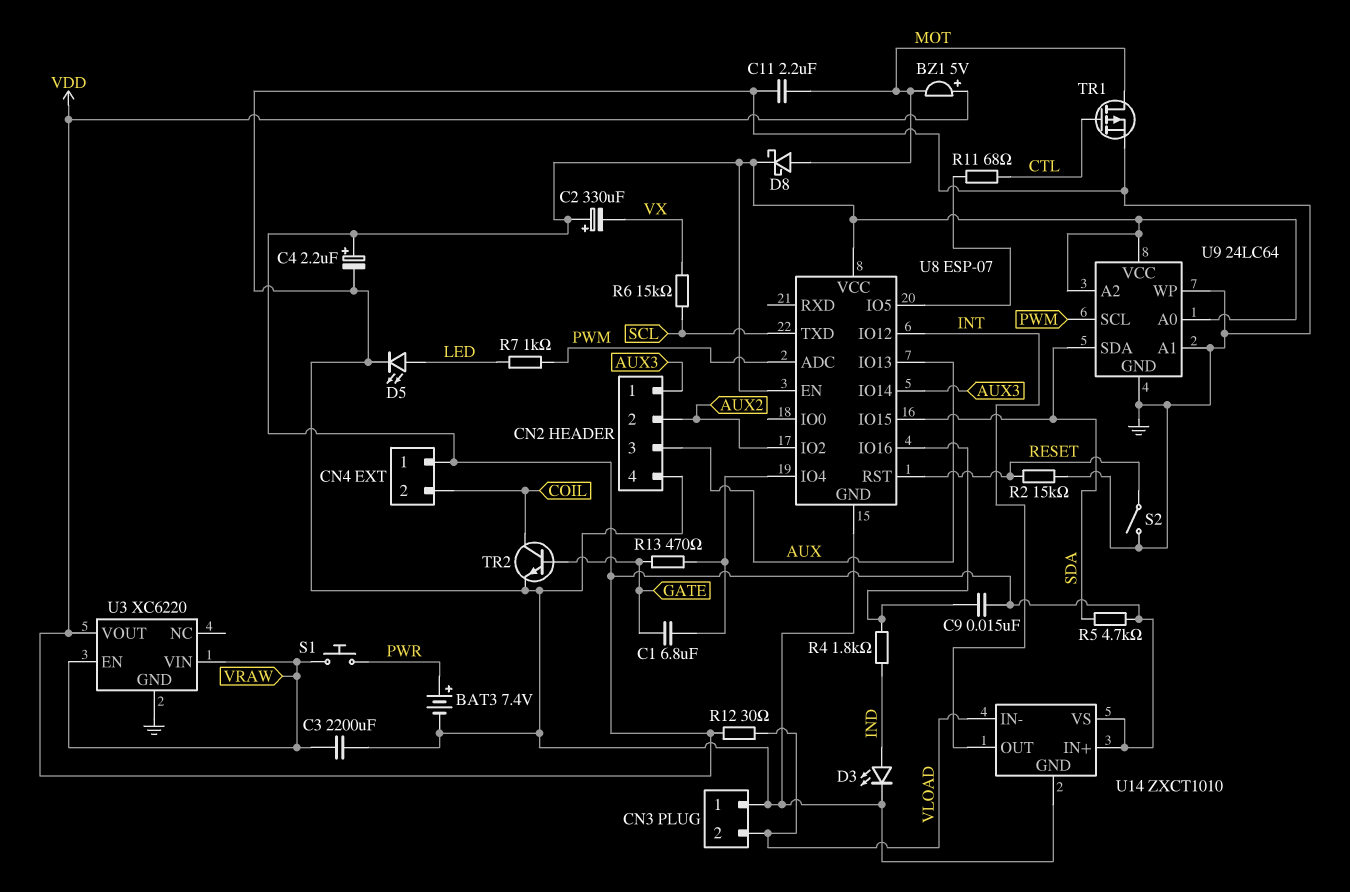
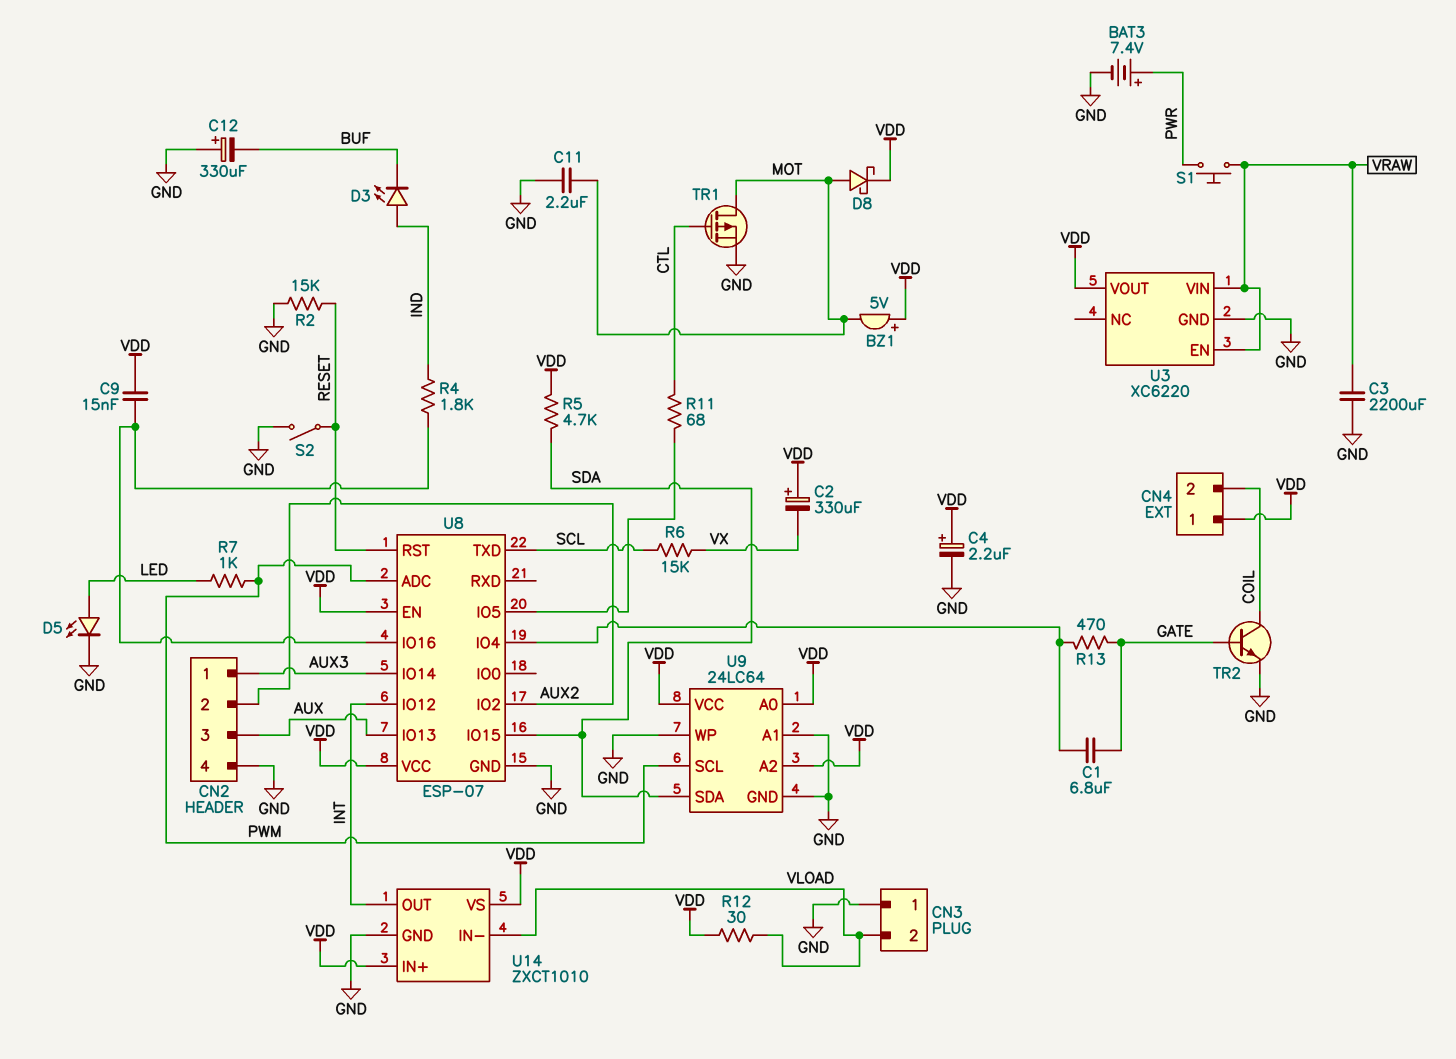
C12: none -> 330uF (plus GND, minus BUF)
D3: LED (A IND, K GND) -> LED (A IND, K BUF)

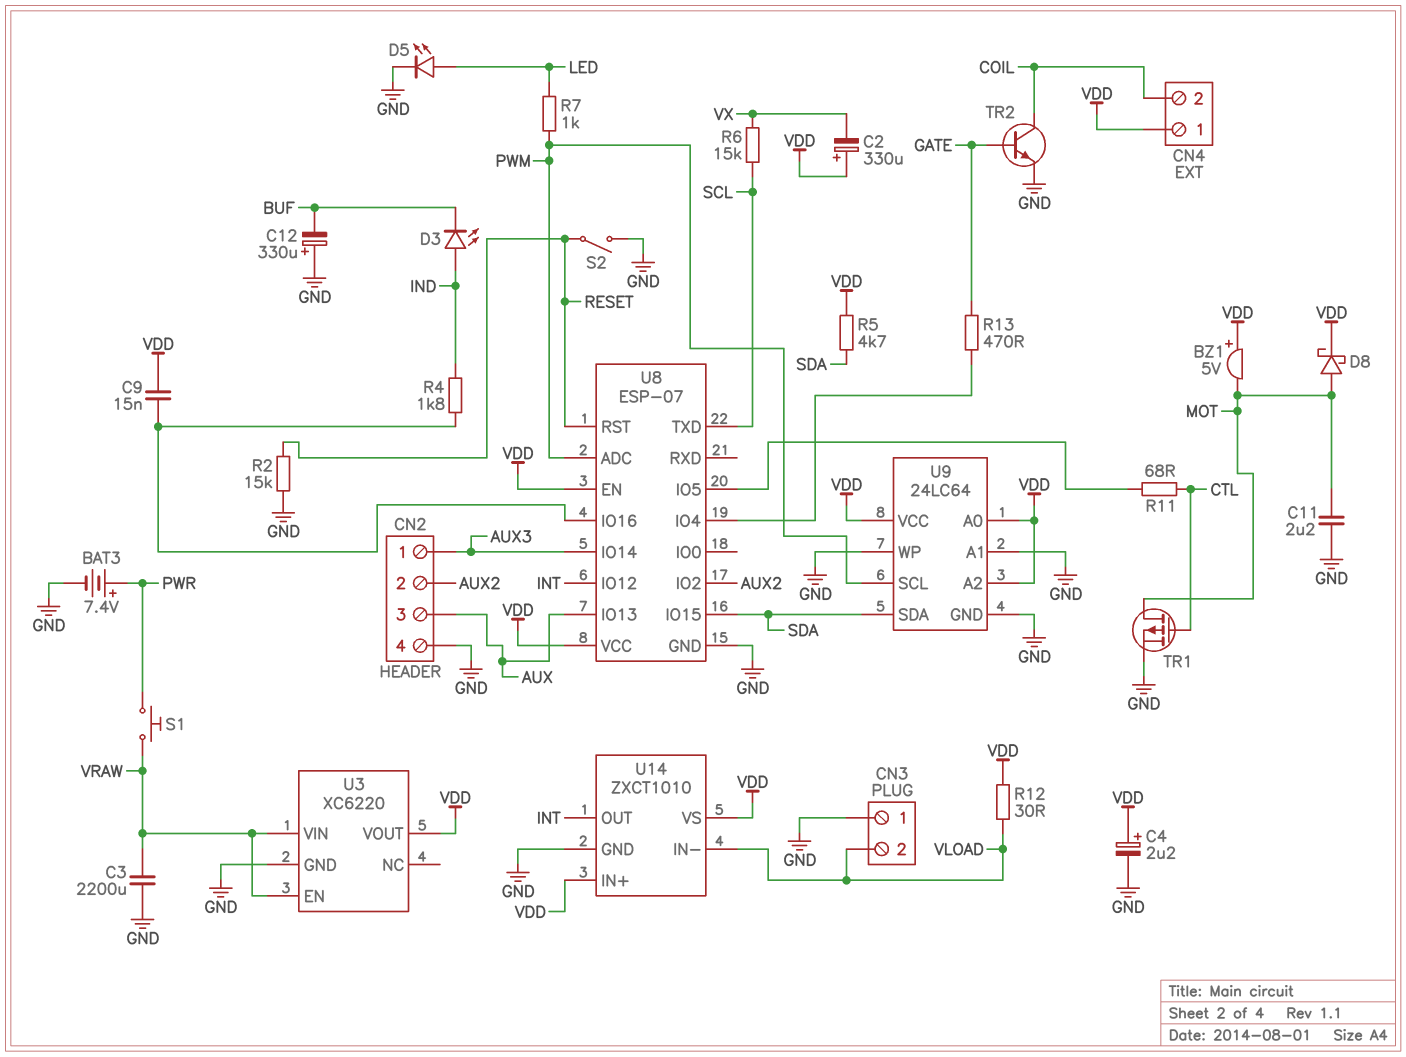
C1: 6.8uF (GATE, U8/IO4) -> none

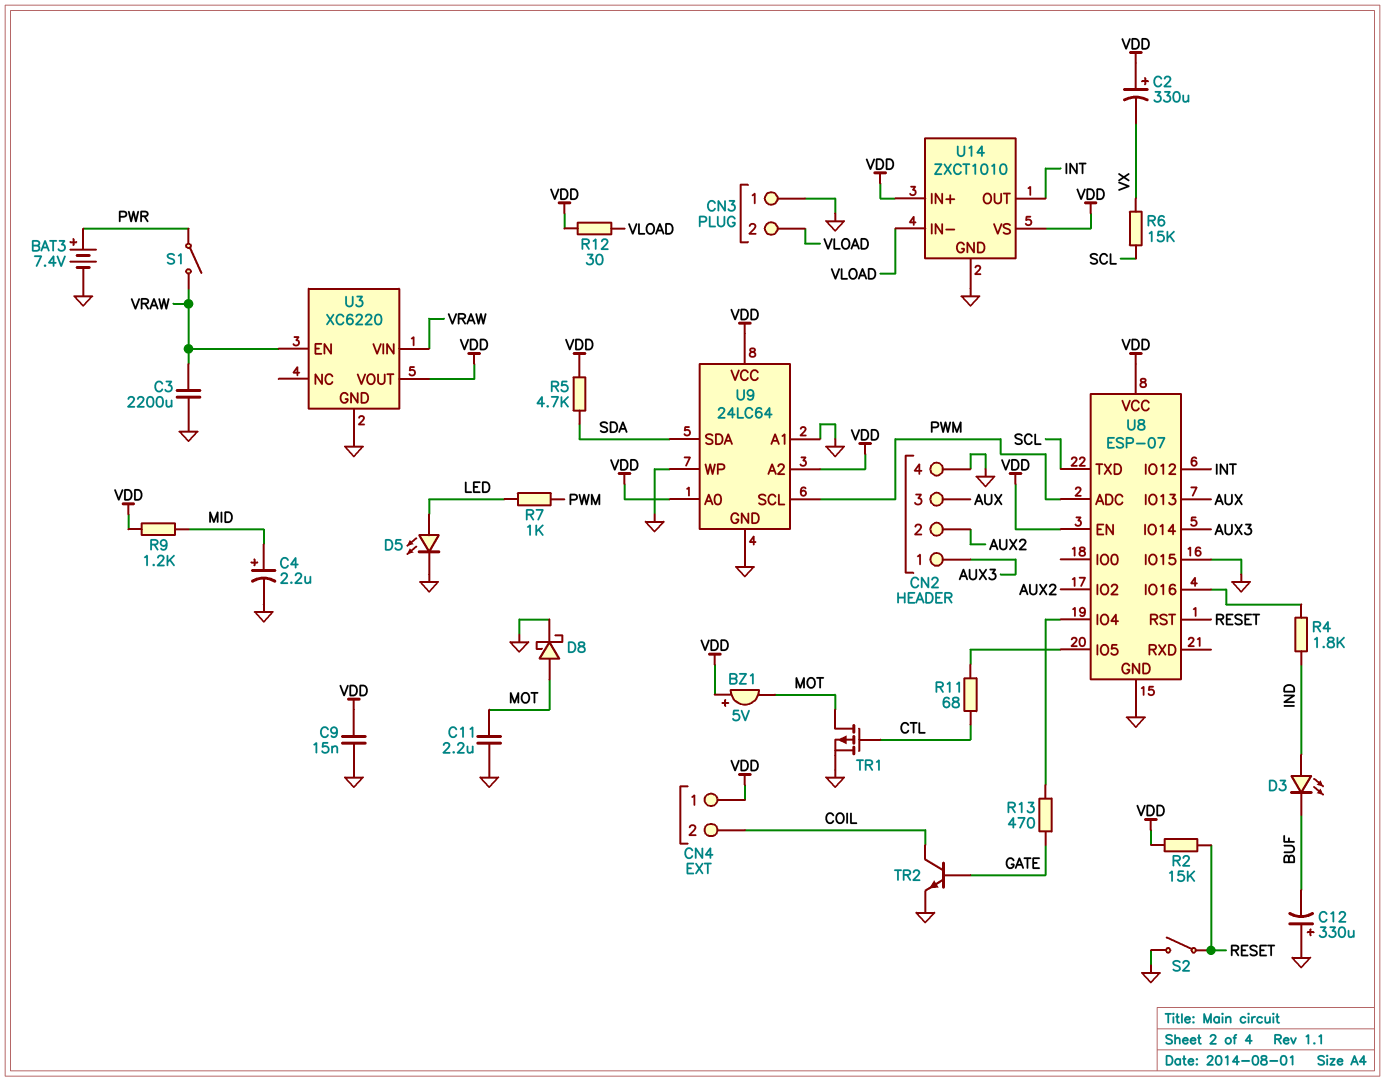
C4: 2.2uF (plus VDD, minus GND) -> 2.2uF (plus MID, minus GND)
C9: 15nF (U8/IO16, VDD) -> 15nF (GND, VDD)
D8: schottky (A MOT, K VDD) -> schottky (A MOT, K GND)
R2: 15k (GND, RESET) -> 15k (RESET, VDD)
R9: none -> 1.2k (MID, VDD)
S1: button (PWR, VRAW) -> switch (PWR, VRAW)
U8 pin IO15: SDA -> GND

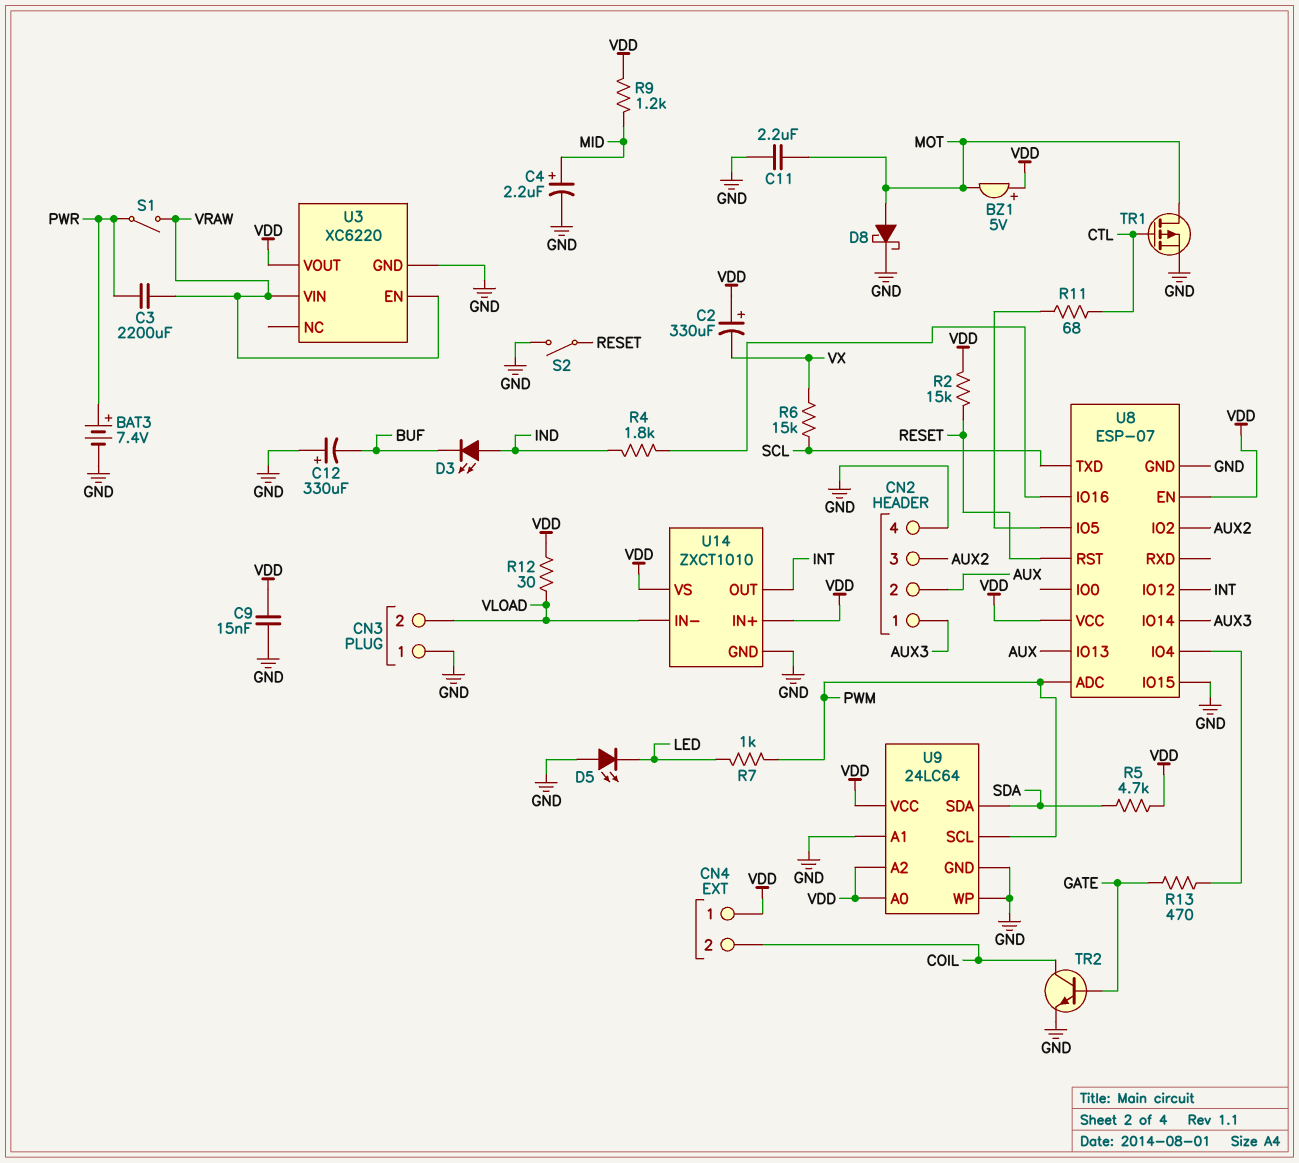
C3: 2200uF (GND, VRAW) -> 2200uF (PWR, VRAW)
CN2 pin 2: AUX2 -> AUX
CN2 pin 3: AUX -> AUX2
D5: LED (A LED, K GND) -> LED (A GND, K LED)

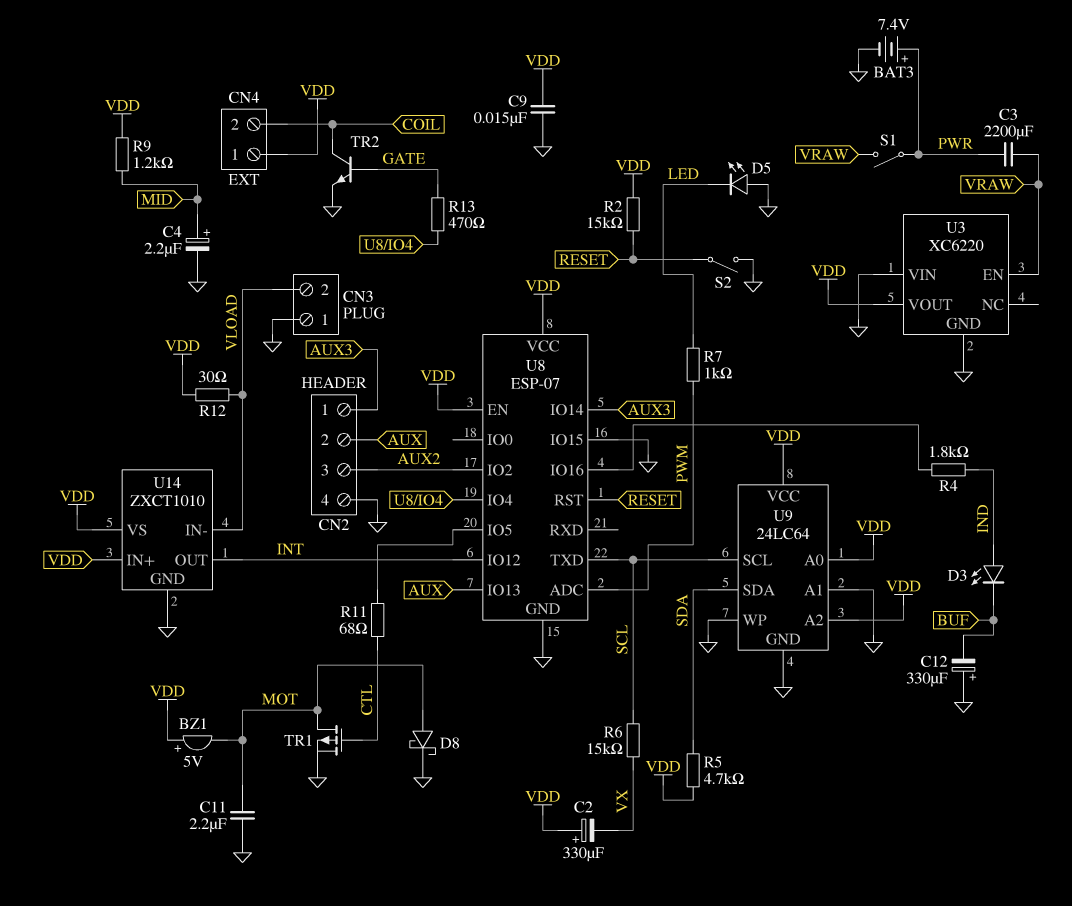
U3 pin VIN: VRAW -> GND
U9 pin SCL: PWM -> SCL

